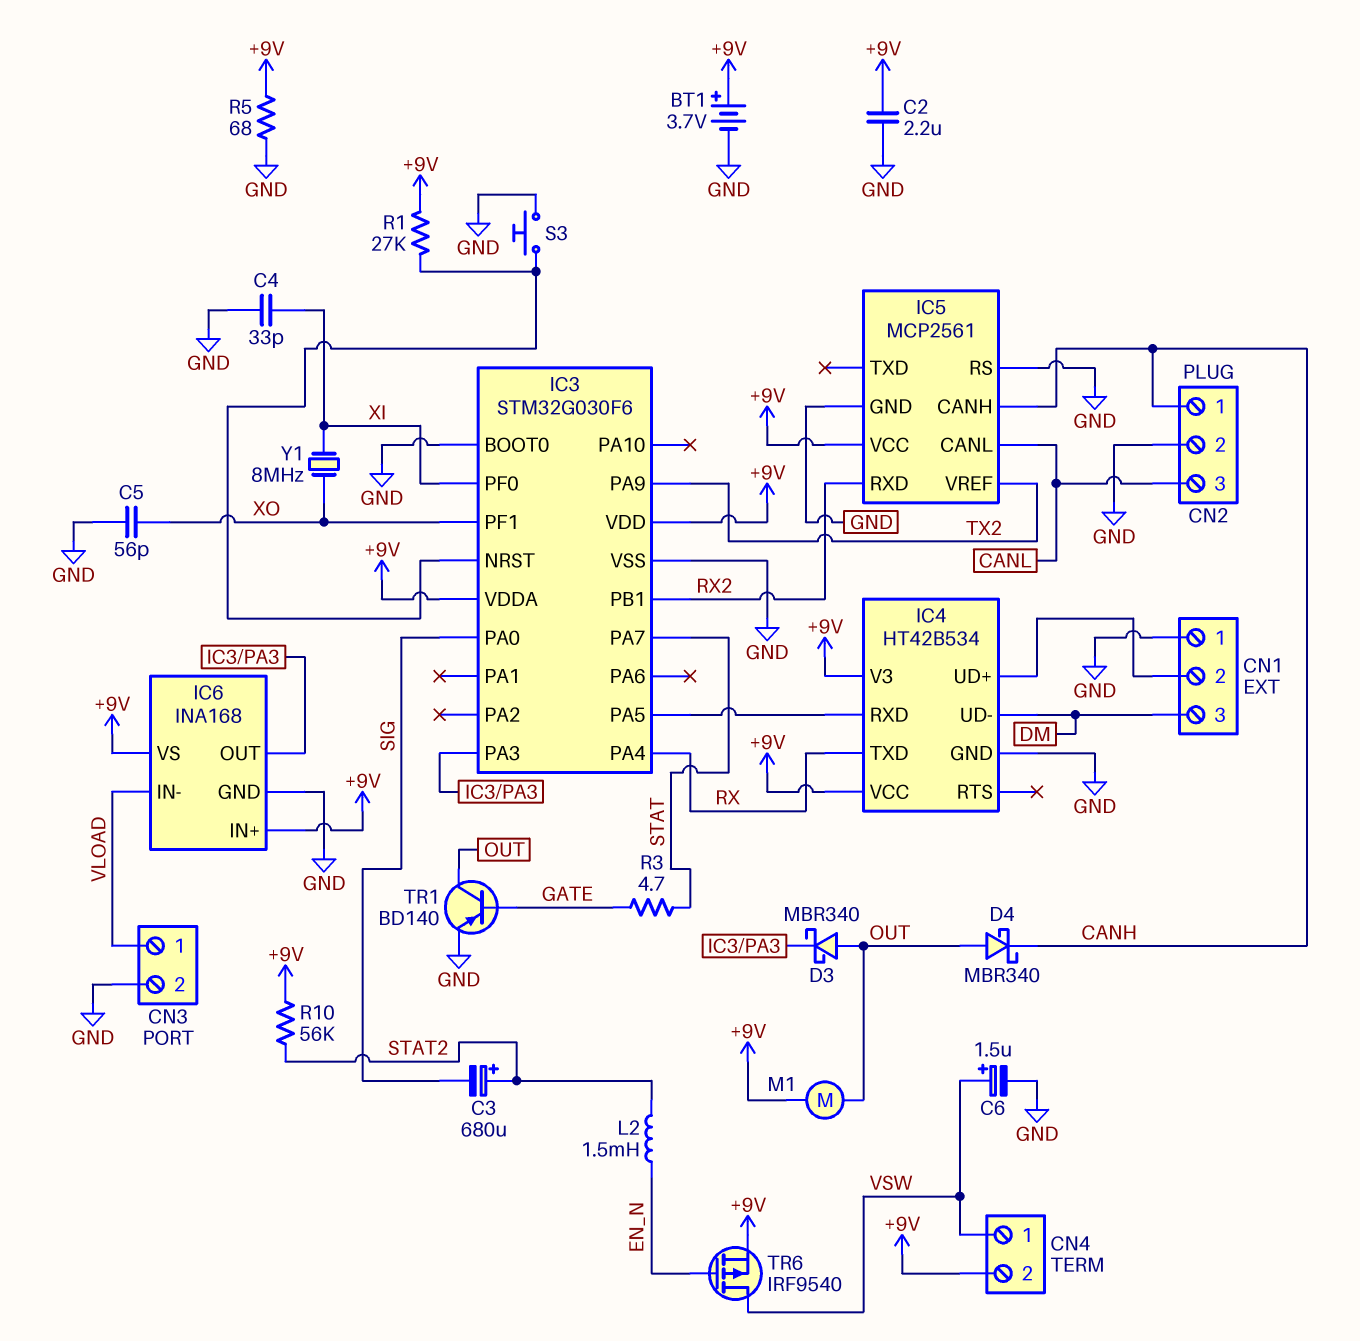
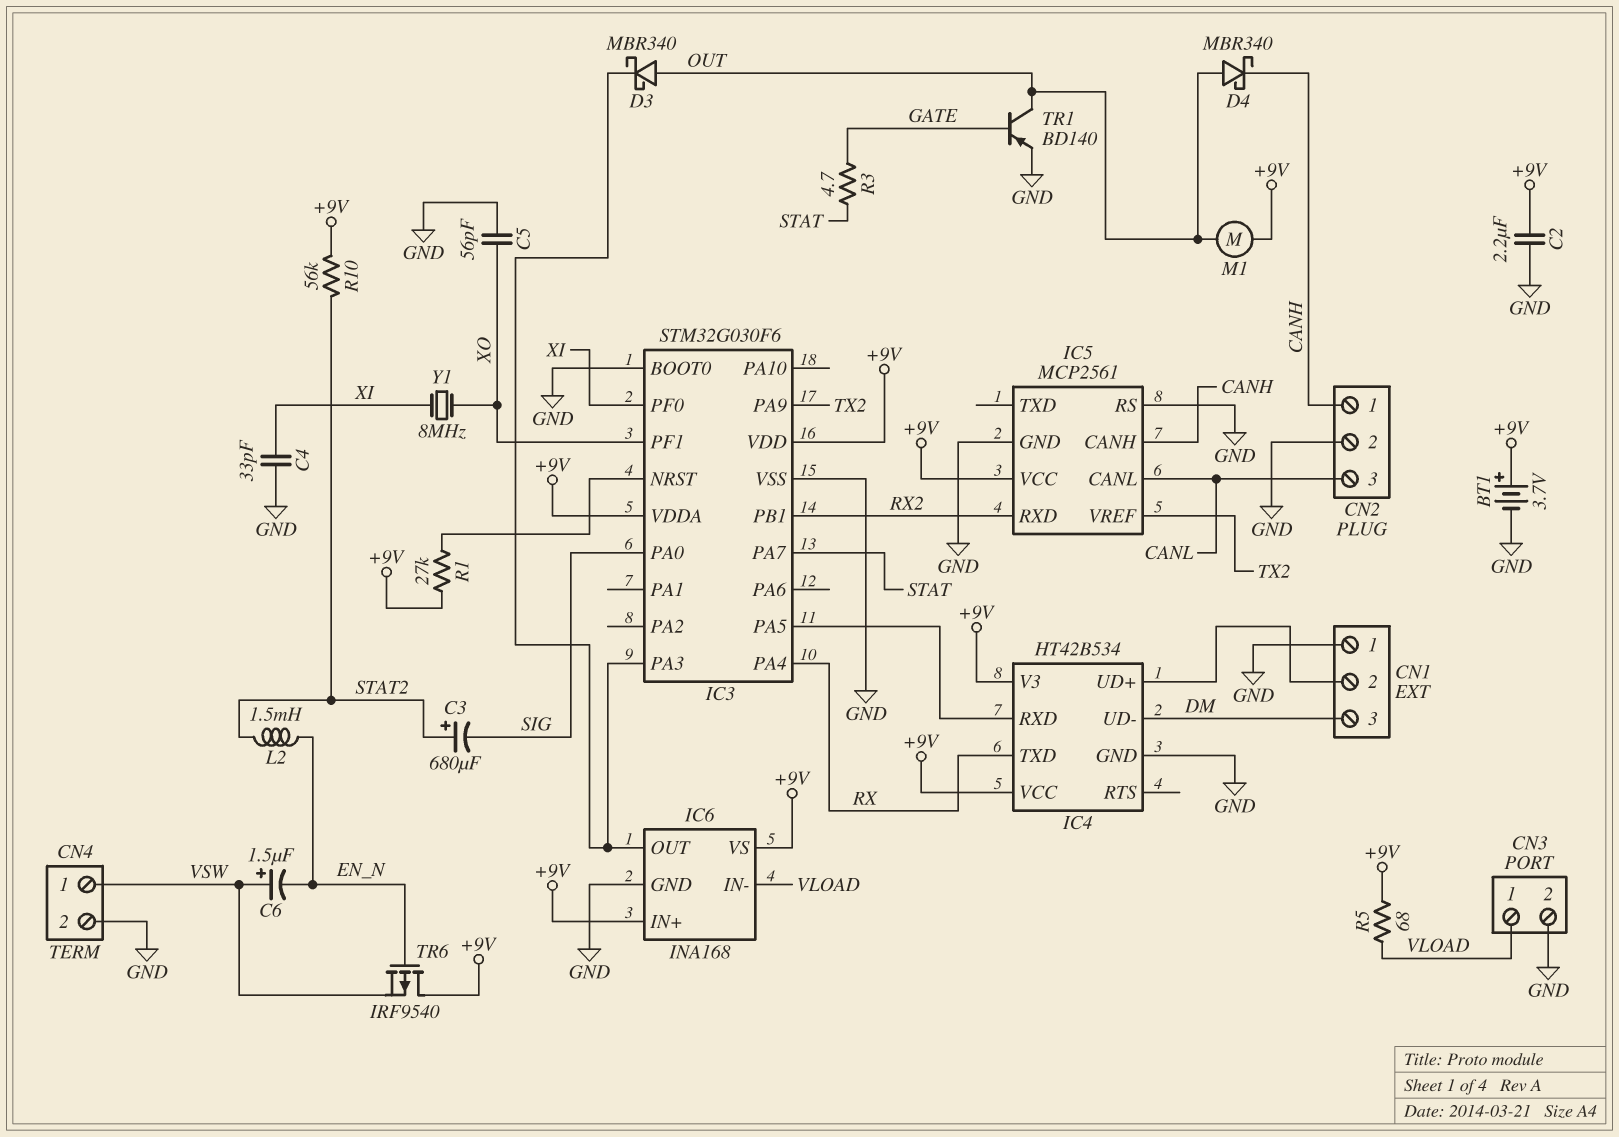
C6: 1.5uF (plus VSW, minus GND) -> 1.5uF (plus VSW, minus EN_N)
CN4 pin 2: +9V -> GND
R5: 68 (+9V, GND) -> 68 (+9V, VLOAD)
S3: button (GND, IC3/NRST) -> none
TR6: PMOS IRF9540 (G EN_N, D VSW, S +9V) -> PMOS IRF9540 (G EN_N, D +9V, S VSW)

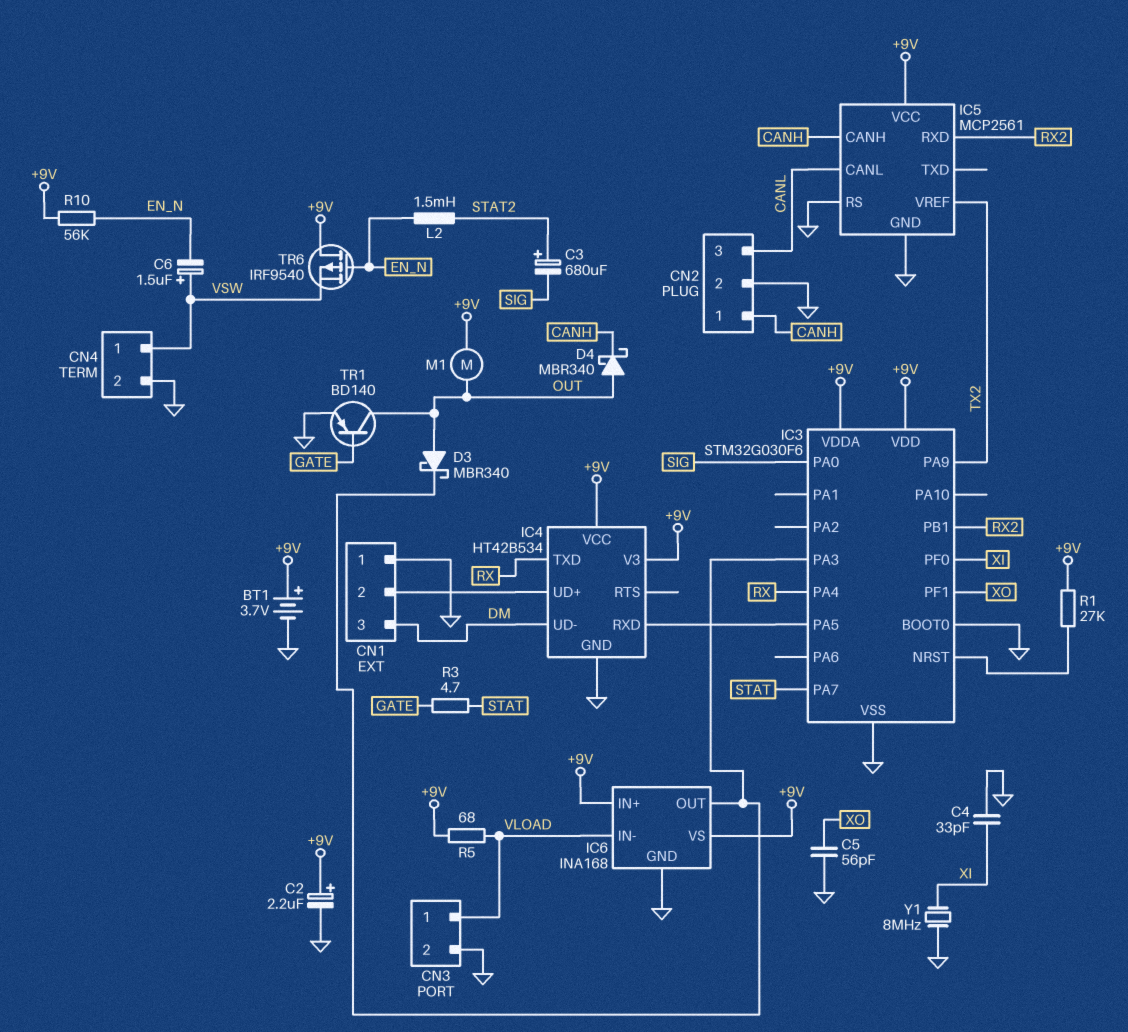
C2: 2.2uF (+9V, GND) -> 2.2uF (plus +9V, minus GND)
R10: 56k (+9V, STAT2) -> 56k (+9V, EN_N)
Y1: 8MHz (XI, XO) -> 8MHz (GND, XI)

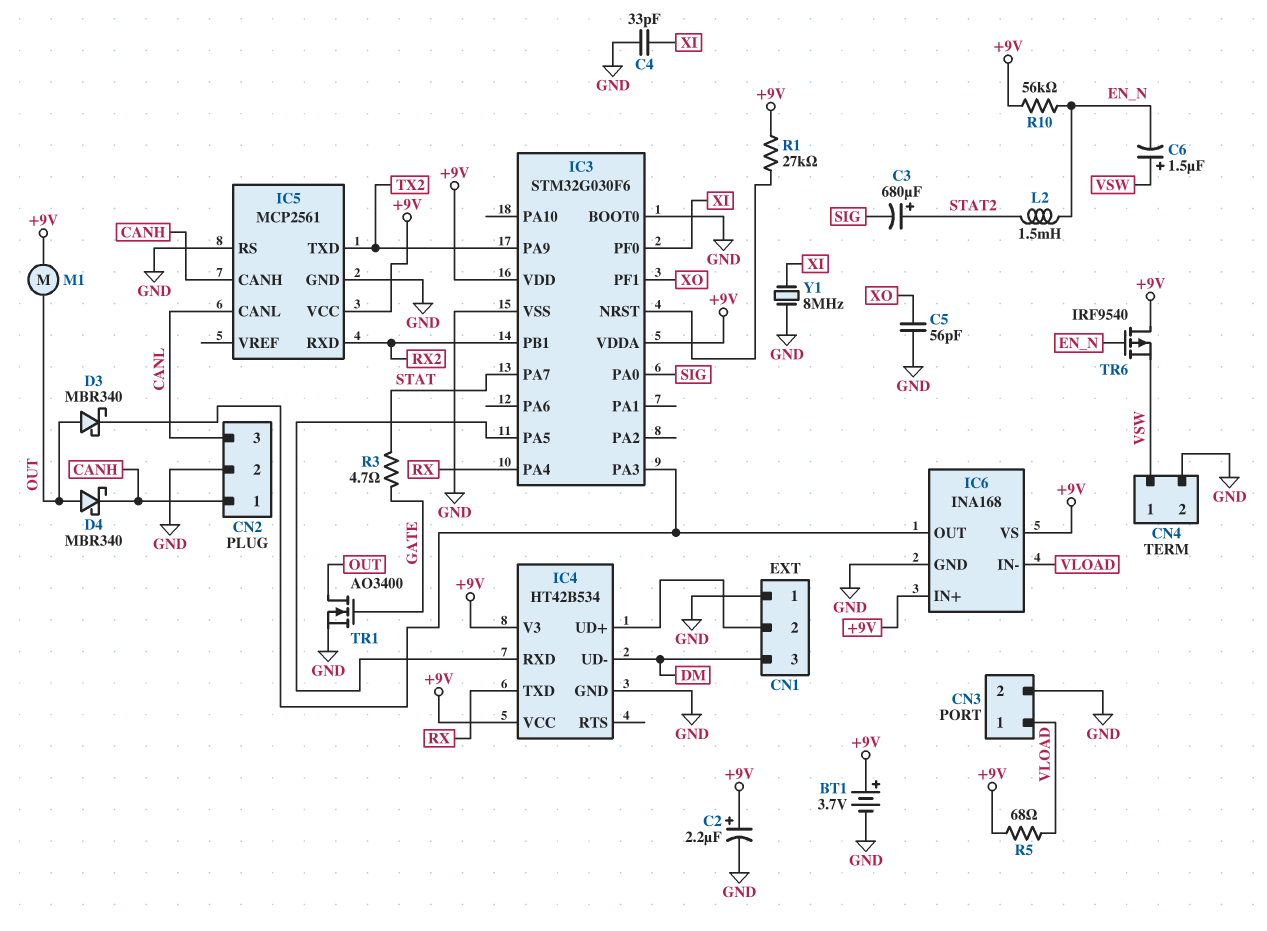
IC5 pin TXD: none -> TX2
IC5 pin VREF: TX2 -> none
TR1: PNP BD140 (B GATE, C OUT, E GND) -> NMOS AO3400 (G GATE, D OUT, S GND)

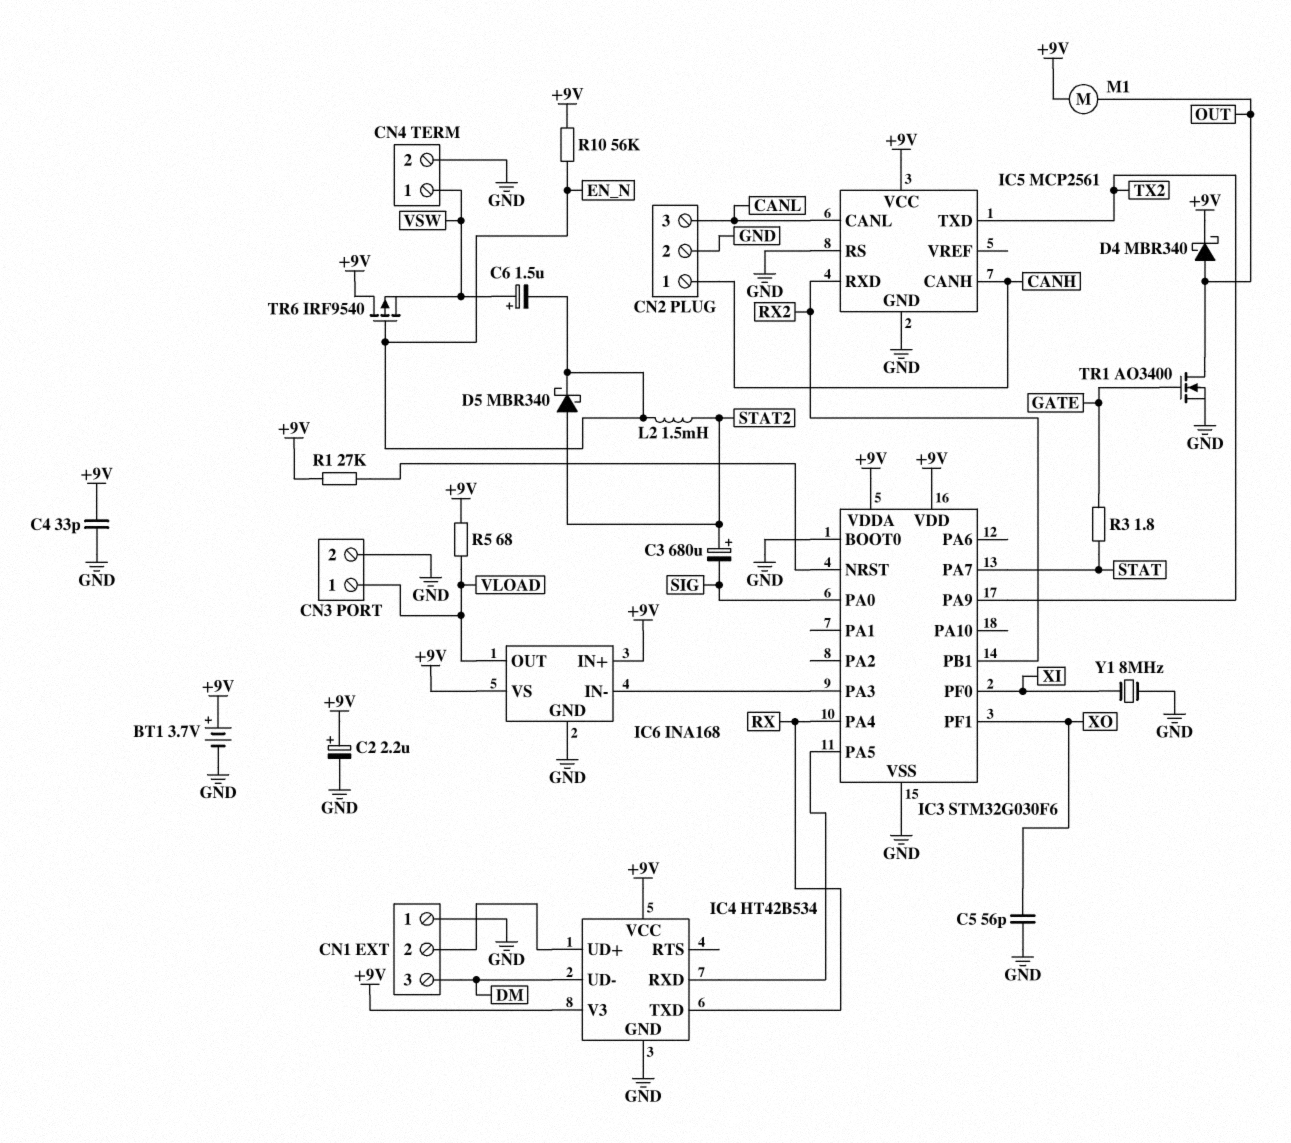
C4: 33pF (GND, XI) -> 33pF (+9V, GND)
D3: schottky MBR340 (A OUT, K IC3/PA3) -> none
D4: schottky MBR340 (A OUT, K CANH) -> schottky MBR340 (A OUT, K +9V)
D5: none -> schottky MBR340 (A STAT2, K EN_N)
IC6 pin IN-: VLOAD -> IC3/PA3
IC6 pin OUT: IC3/PA3 -> VLOAD
R3: 4.7 (GATE, STAT) -> 1.8 (GATE, STAT)

